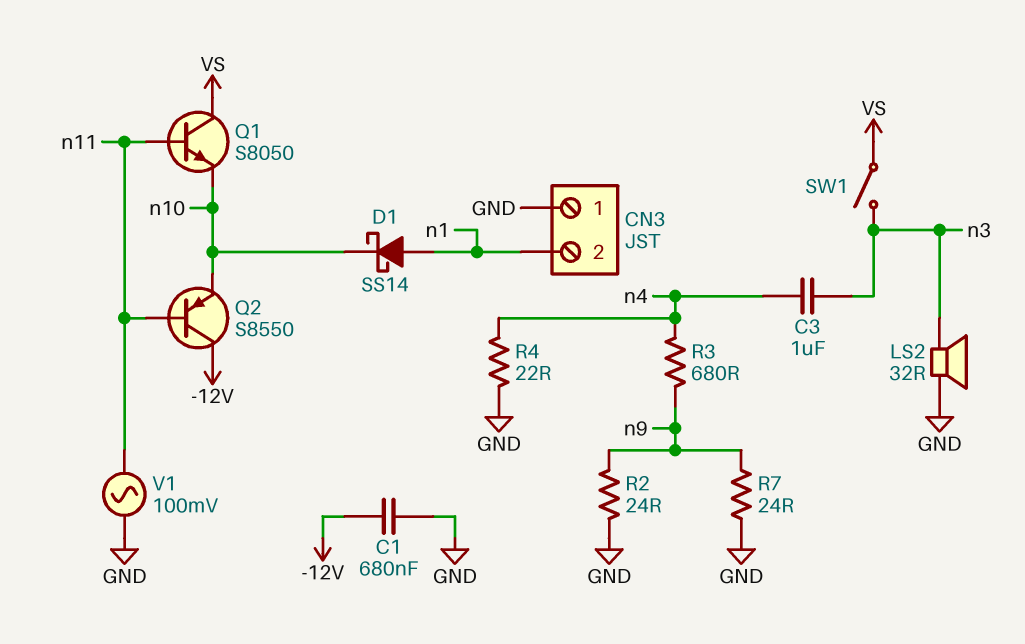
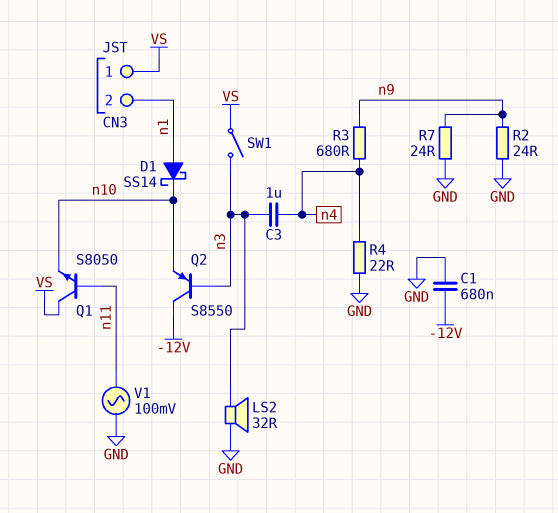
CN3 pin 1: GND -> VS
Q2: PNP S8550 (B n11, C -12V, E n10) -> PNP S8550 (B n3, C -12V, E n10)

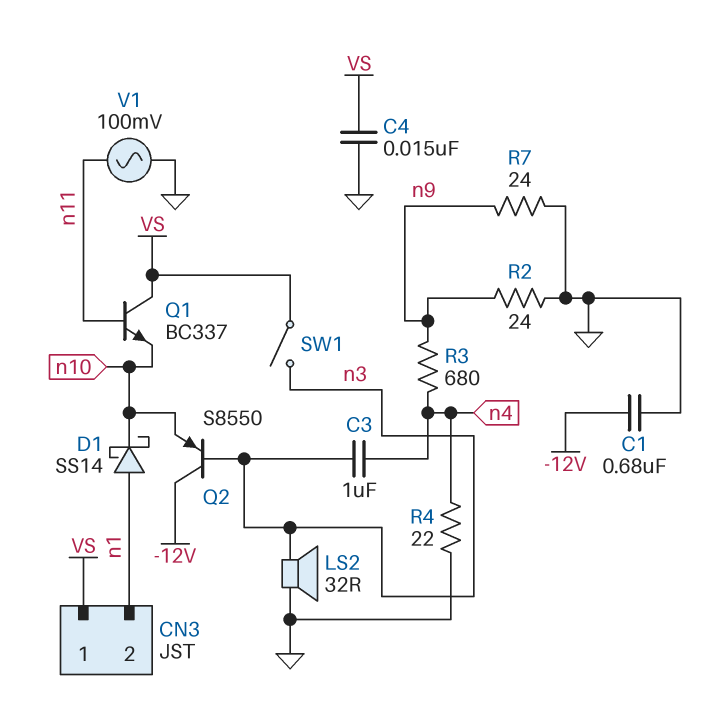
C4: none -> 15nF (GND, VS)
Q1: NPN S8050 (B n11, C VS, E n10) -> NPN BC337 (B n11, C VS, E n10)

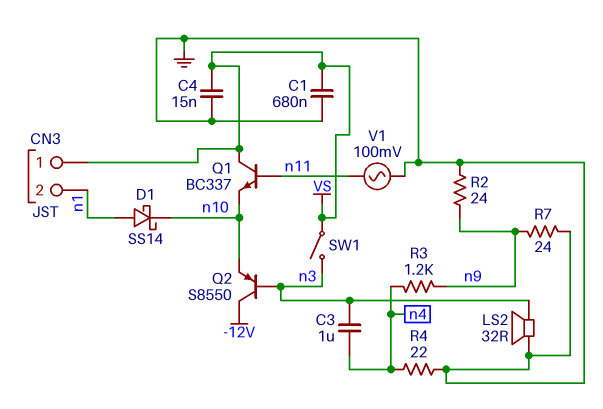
C1: 680nF (-12V, GND) -> 680nF (GND, VS)
R3: 680 (n4, n9) -> 1.2k (n4, n9)

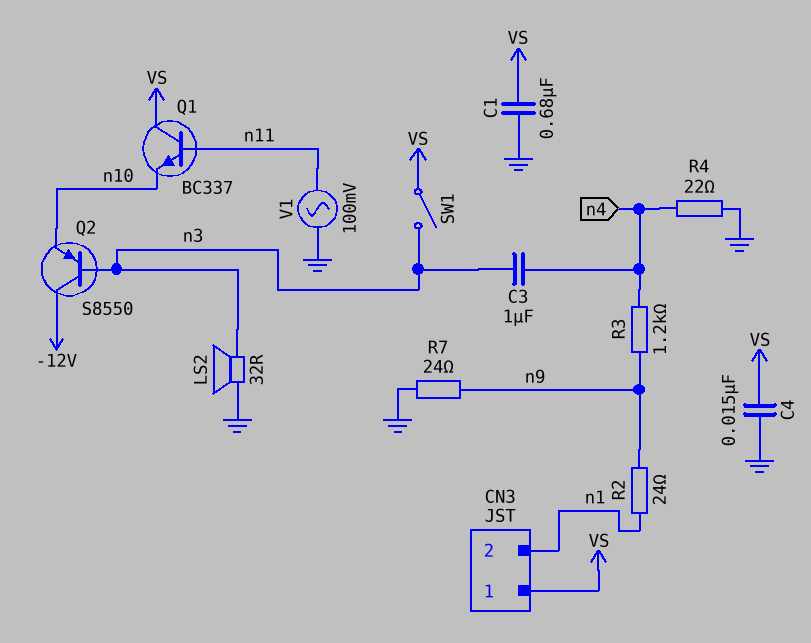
D1: schottky SS14 (A n1, K n10) -> none
R2: 24 (GND, n9) -> 24 (n1, n9)

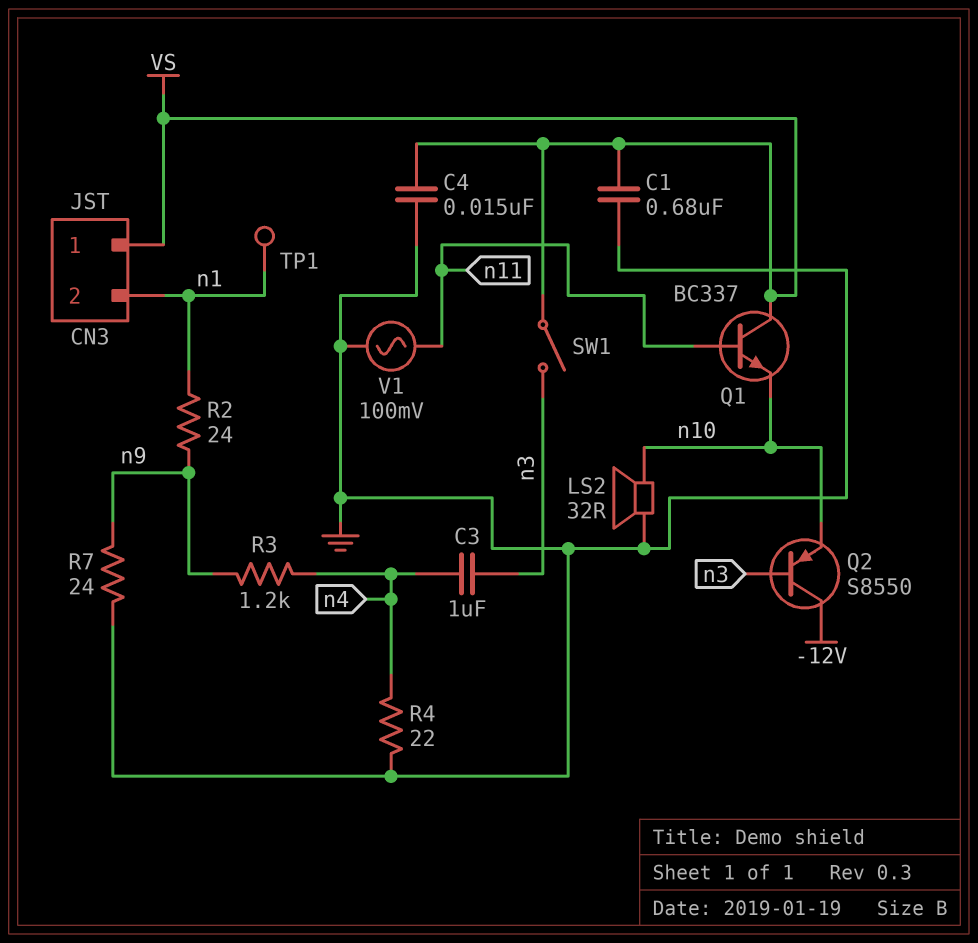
LS2: speaker 32R (GND, n3) -> speaker 32R (GND, n10)
TP1: none -> test point (n1)

